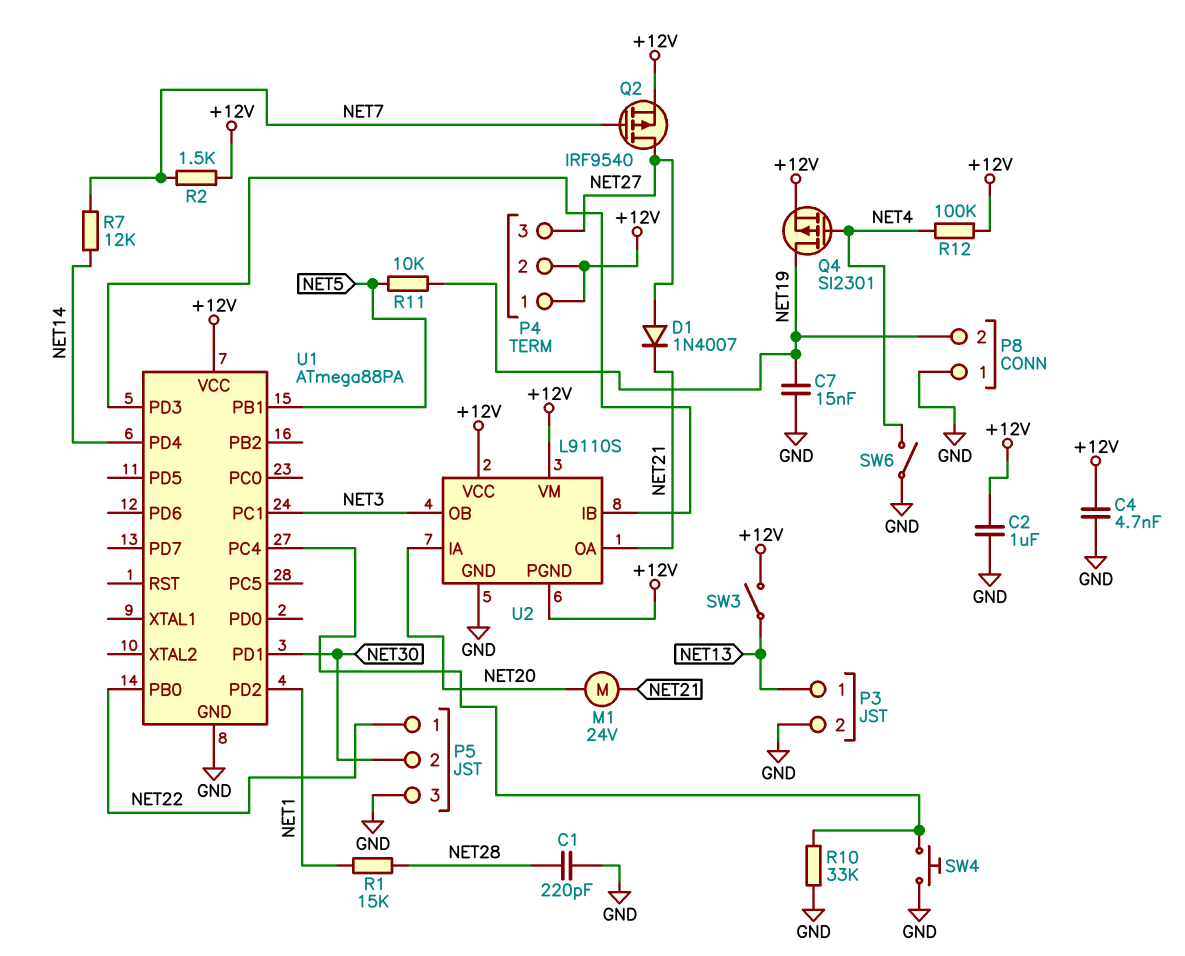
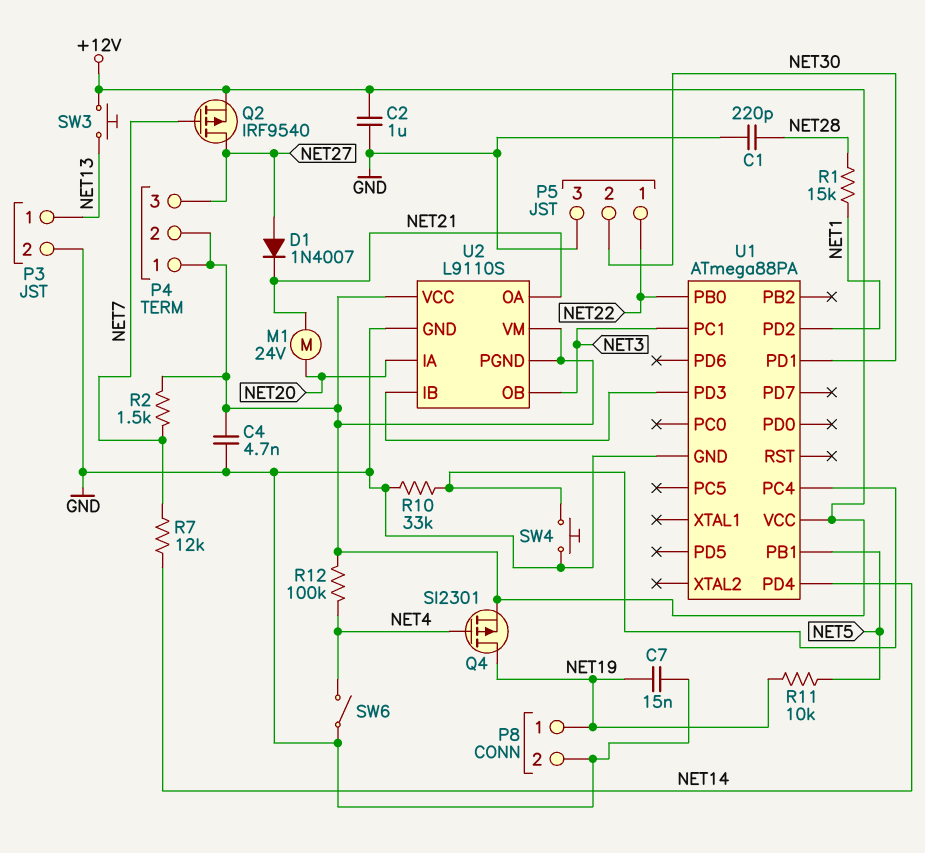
P8 pin 1: GND -> NET19
P8 pin 2: NET19 -> GND
SW3: switch (+12V, NET13) -> button (+12V, NET13)

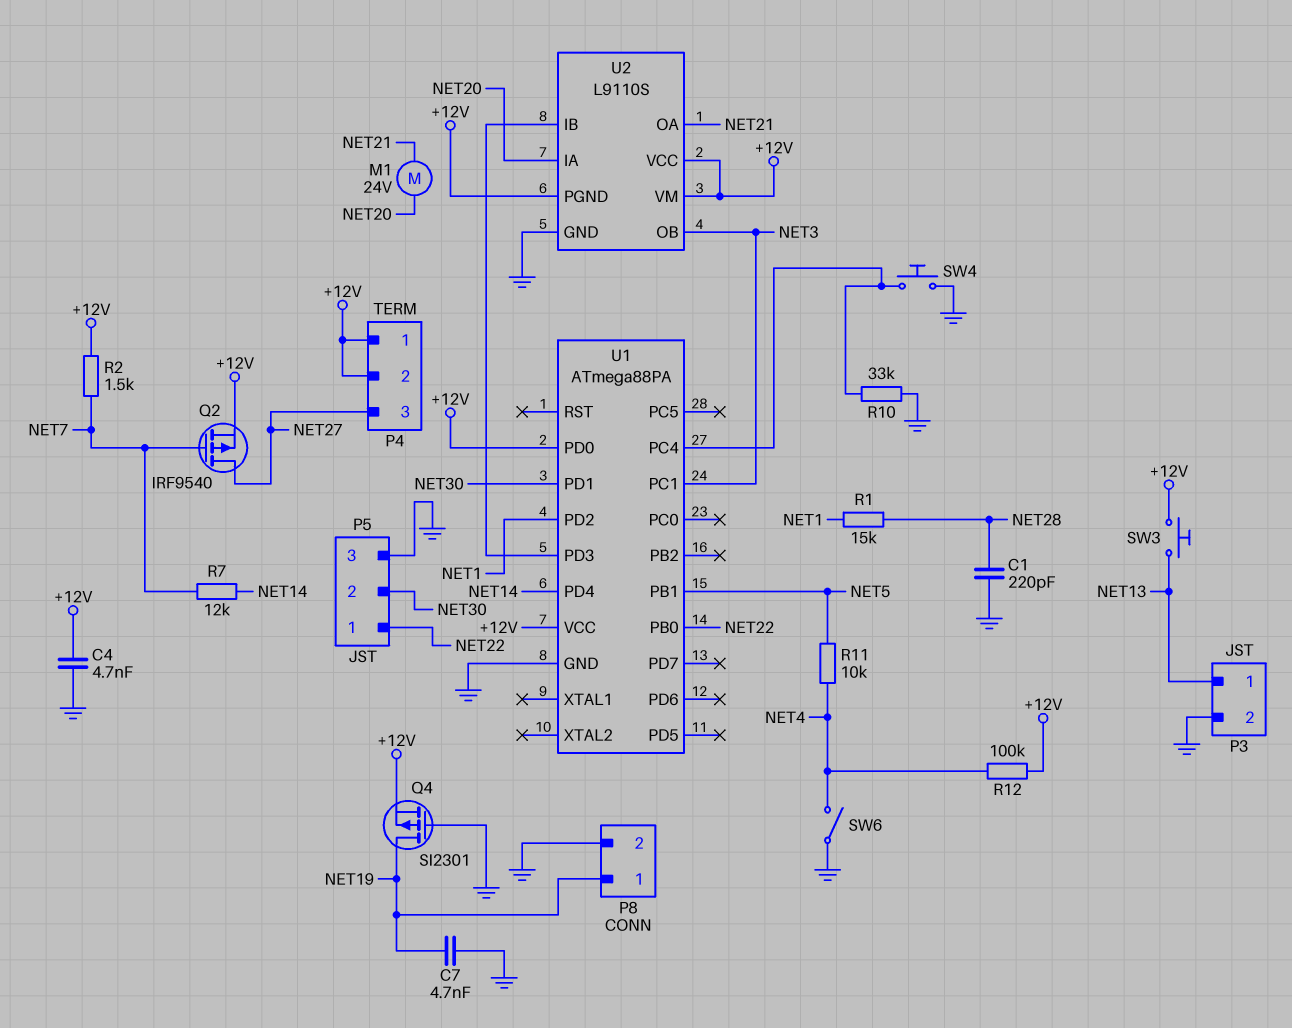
C2: 1uF (+12V, GND) -> none
C7: 15nF (GND, NET19) -> 4.7nF (GND, NET19)
D1: diode 1N4007 (A NET27, K NET21) -> none
Q4: PMOS SI2301 (G NET4, D NET19, S +12V) -> PMOS SI2301 (G GND, D NET19, S +12V)
R11: 10k (NET5, NET19) -> 10k (NET4, NET5)
U1 pin PD0: none -> +12V

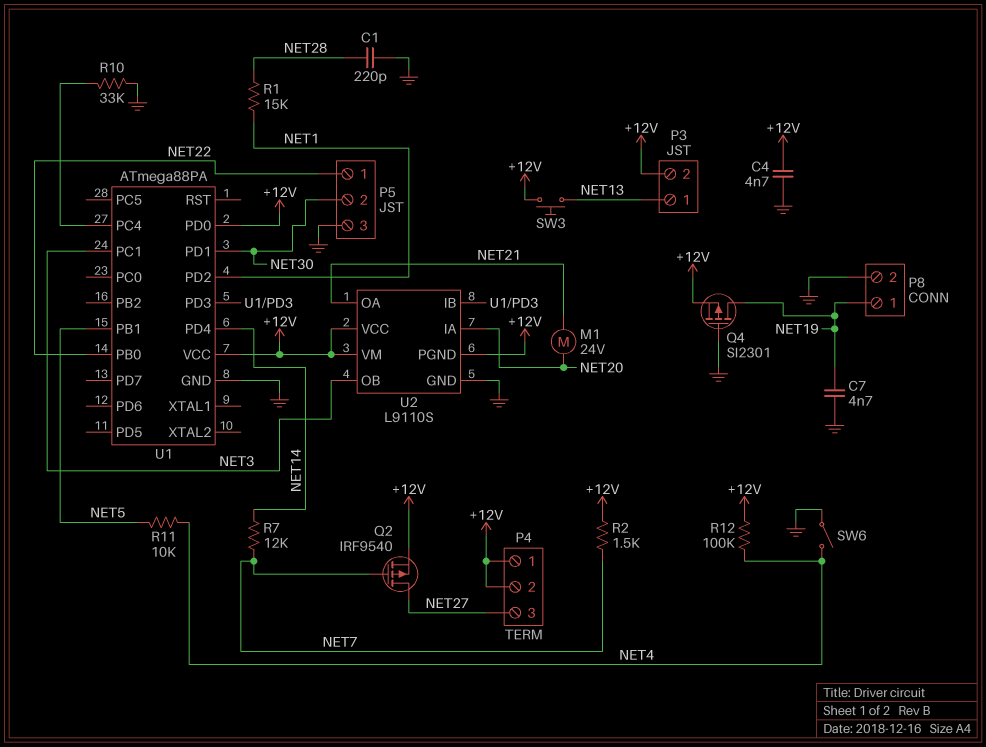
P3 pin 2: GND -> +12V
SW4: button (GND, U1/PC4) -> none

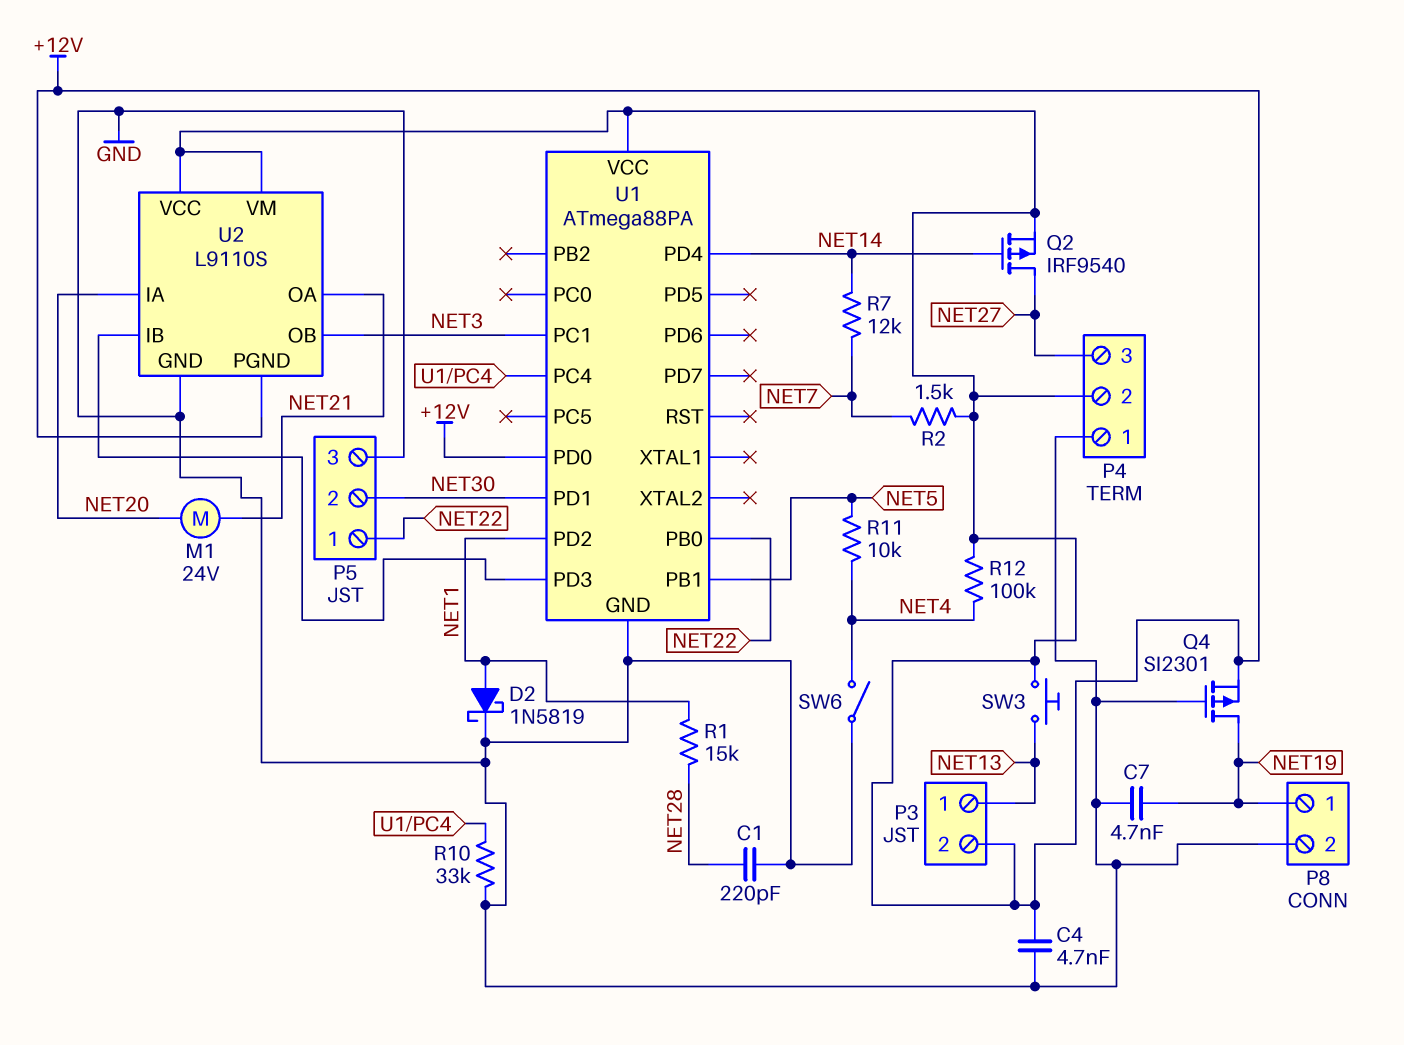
D2: none -> schottky 1N5819 (A NET1, K GND)
P4 pin 1: +12V -> GND
Q2: PMOS IRF9540 (G NET7, D NET27, S +12V) -> PMOS IRF9540 (G NET14, D NET27, S +12V)

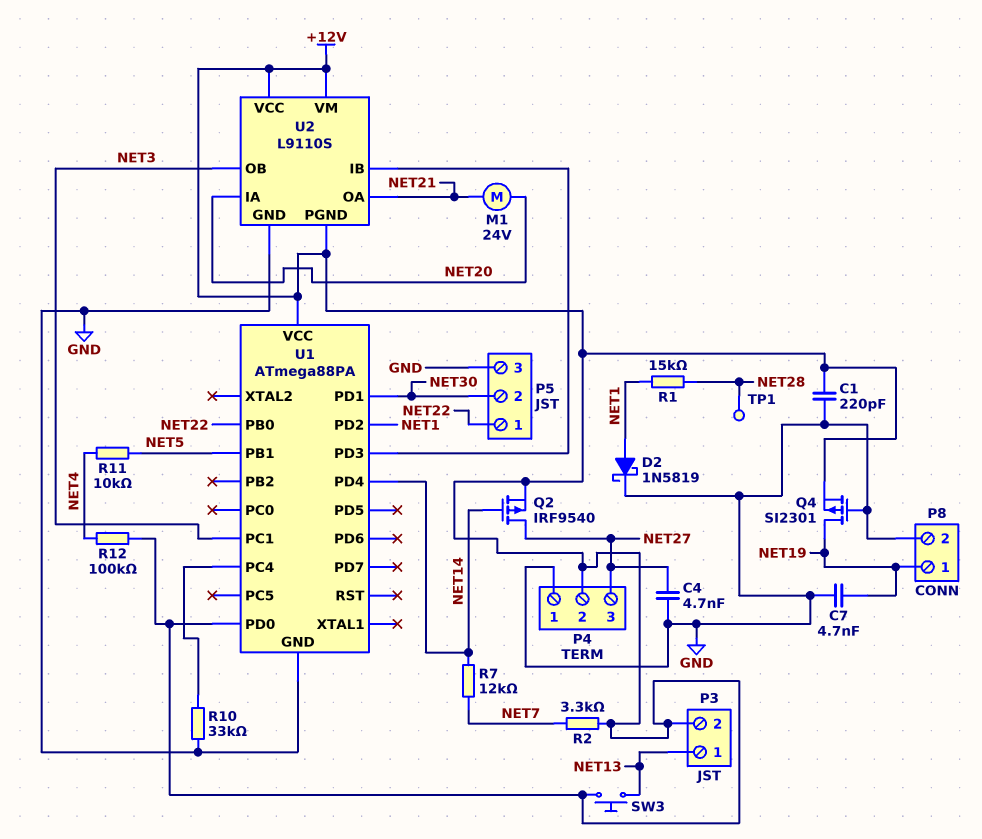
C1: 220pF (GND, NET28) -> 220pF (+12V, GND)
C4: 4.7nF (+12V, GND) -> 4.7nF (GND, NET27)
R2: 1.5k (+12V, NET7) -> 3.3k (+12V, NET7)
SW6: switch (GND, NET4) -> none
TP1: none -> test point (NET28)

